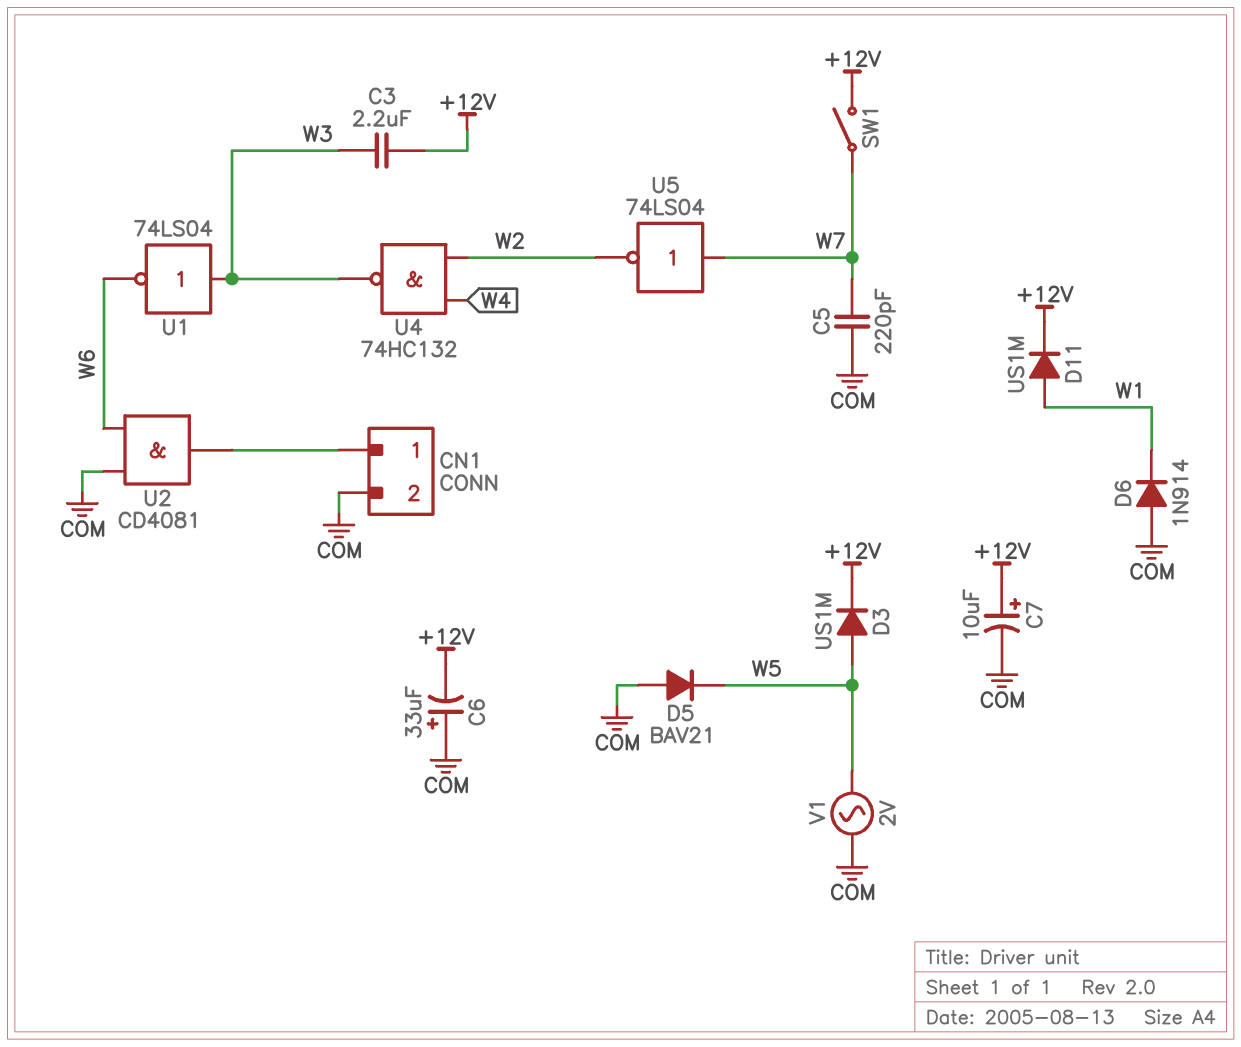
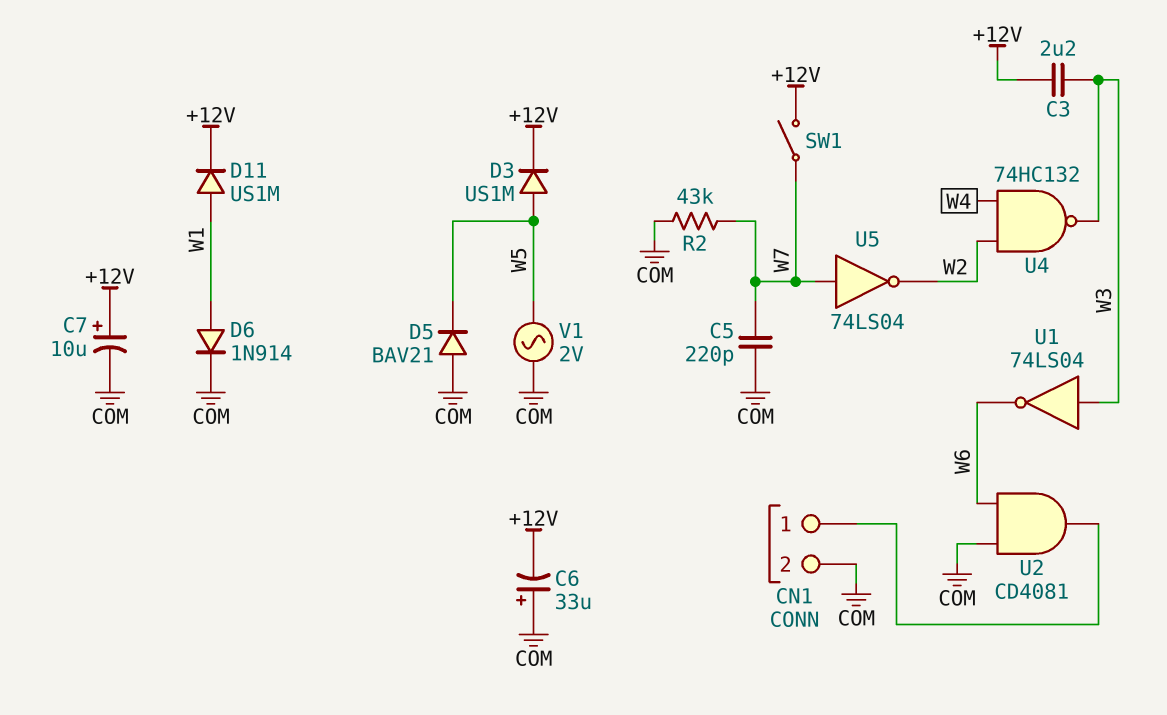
D6: diode 1N914 (A COM, K W1) -> diode 1N914 (A W1, K COM)
R2: none -> 43k (COM, W7)

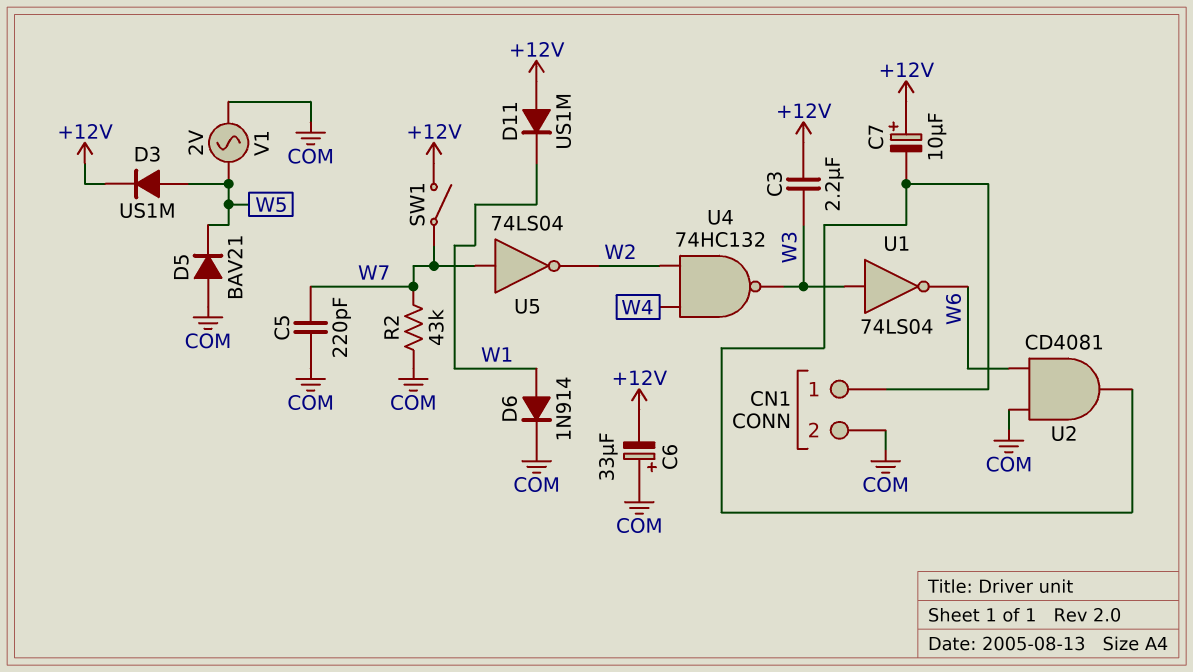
C7: 10uF (plus +12V, minus COM) -> 10uF (plus +12V, minus CN1/1)
D11: diode US1M (A W1, K +12V) -> diode US1M (A +12V, K W1)

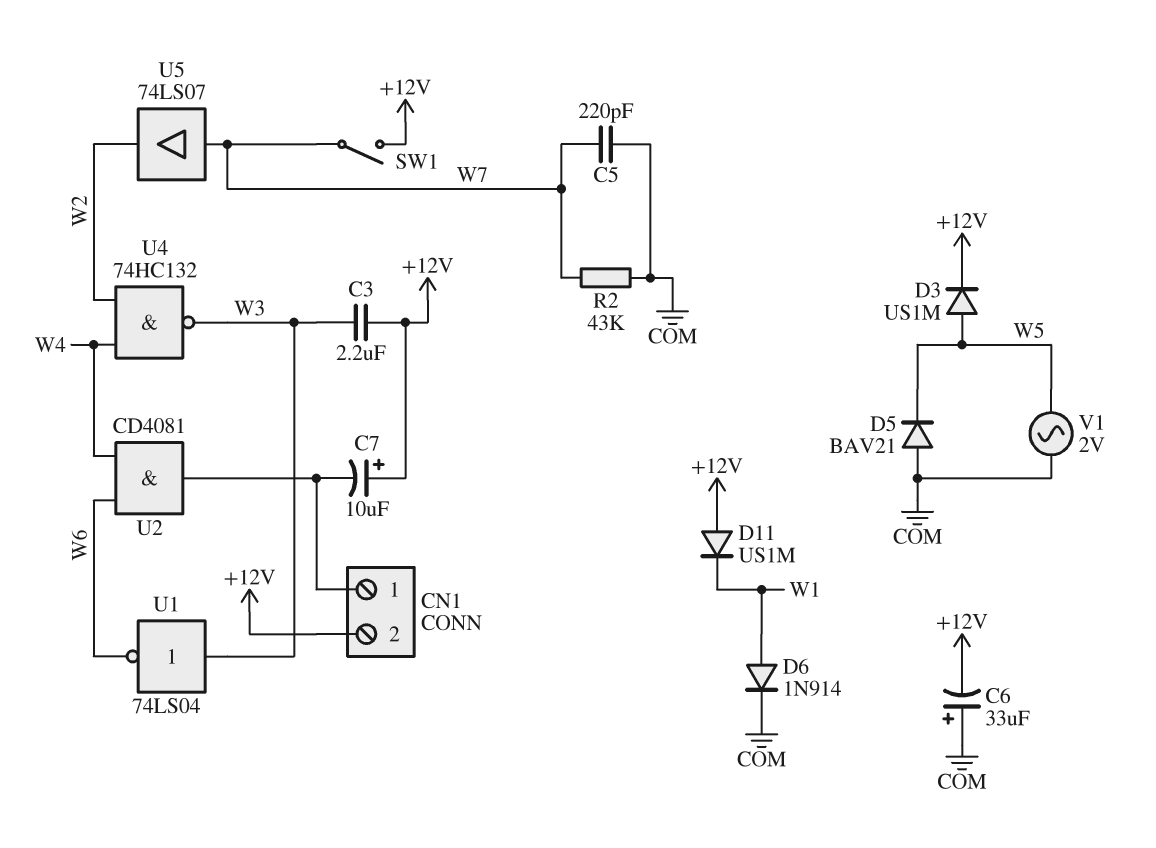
CN1 pin 2: COM -> +12V
U2: AND CD4081 (in COM, in W6, out CN1/1) -> AND CD4081 (in W4, in W6, out CN1/1)
U5: NOT 74LS04 (in W7, out W2) -> buffer 74LS07 (in W7, out W2)

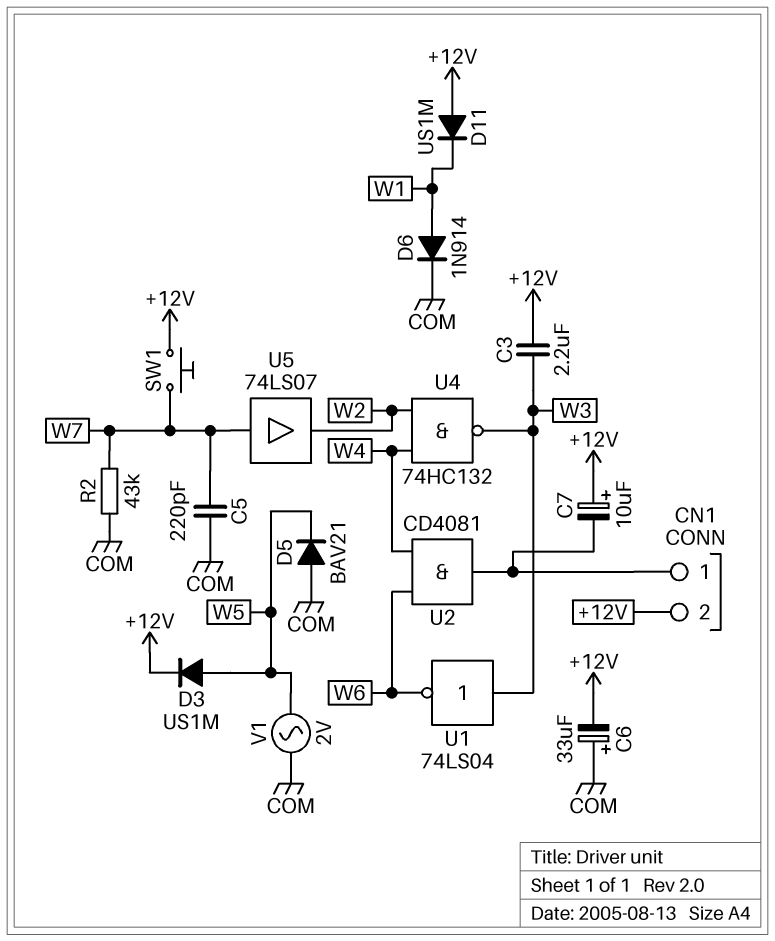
SW1: switch (+12V, W7) -> button (+12V, W7)

